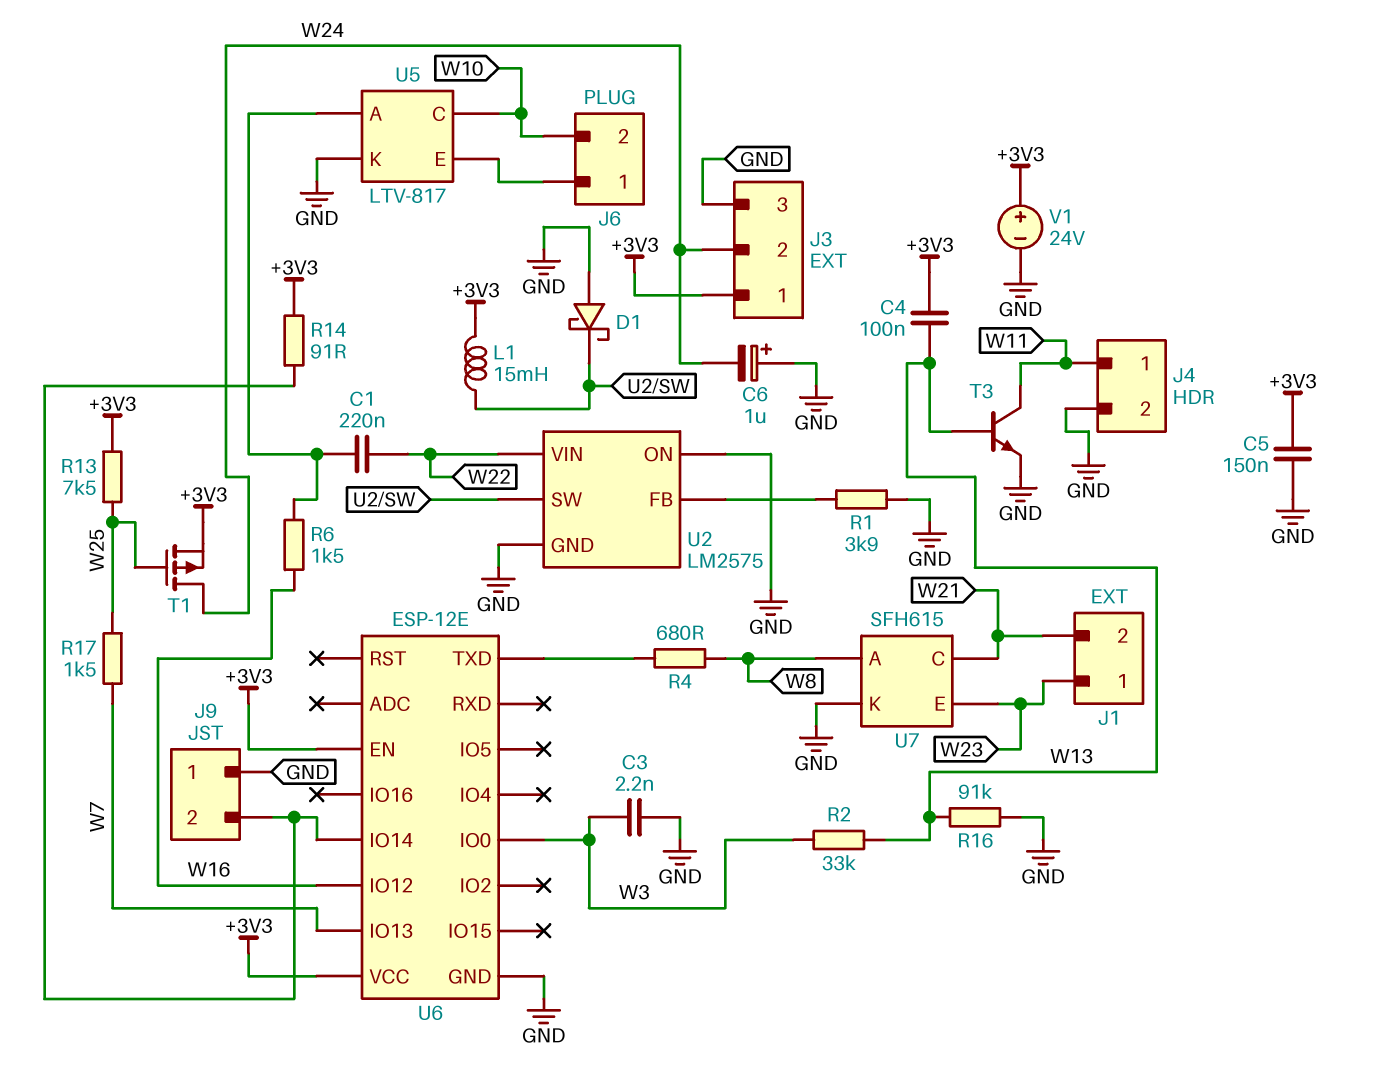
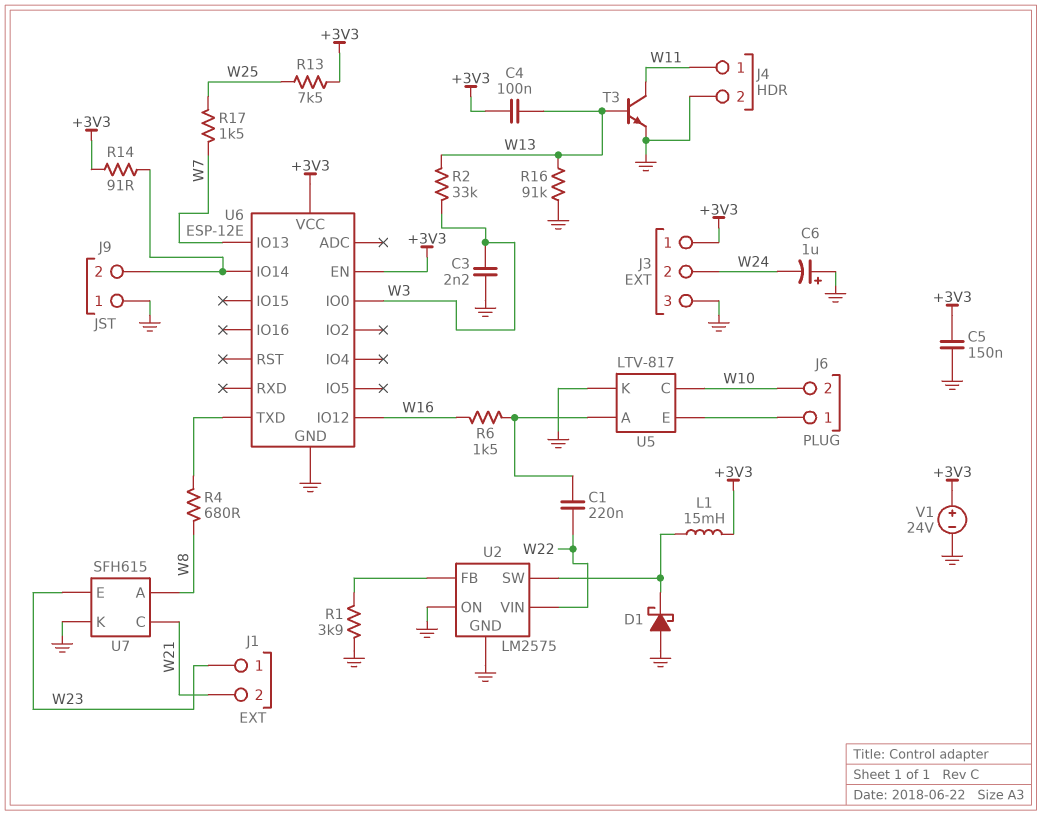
T1: PMOS (G W25, D W24, S +3V3) -> none

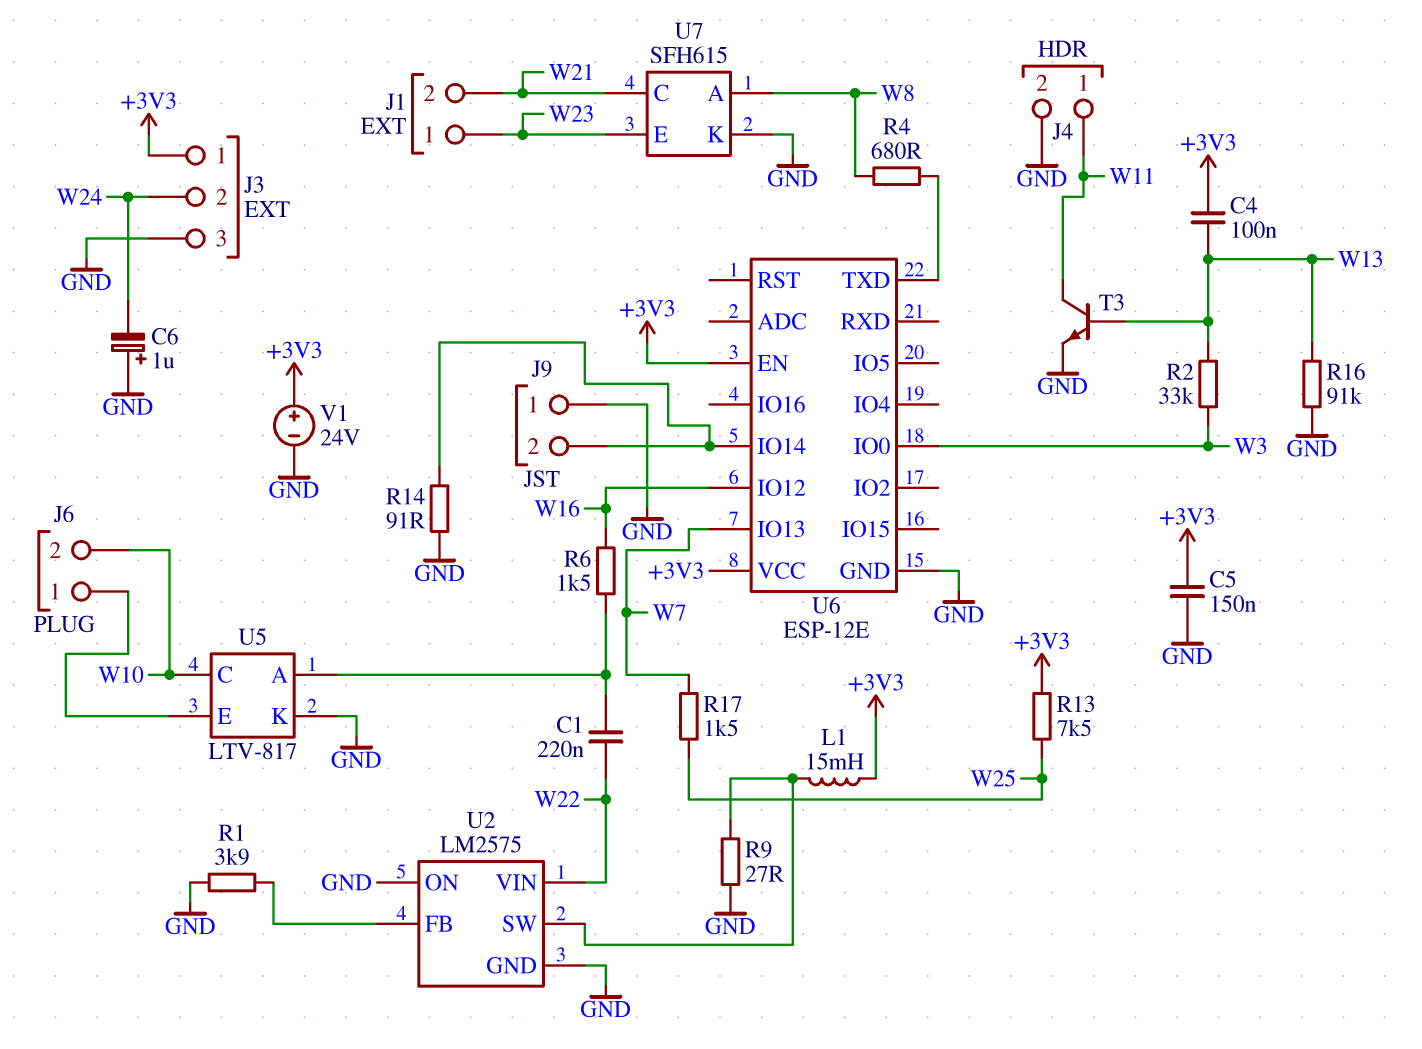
C3: 2.2nF (GND, W3) -> none
D1: schottky (A GND, K U2/SW) -> none
R9: none -> 27 (GND, U2/SW)
R14: 91 (+3V3, J9/2) -> 91 (GND, J9/2)

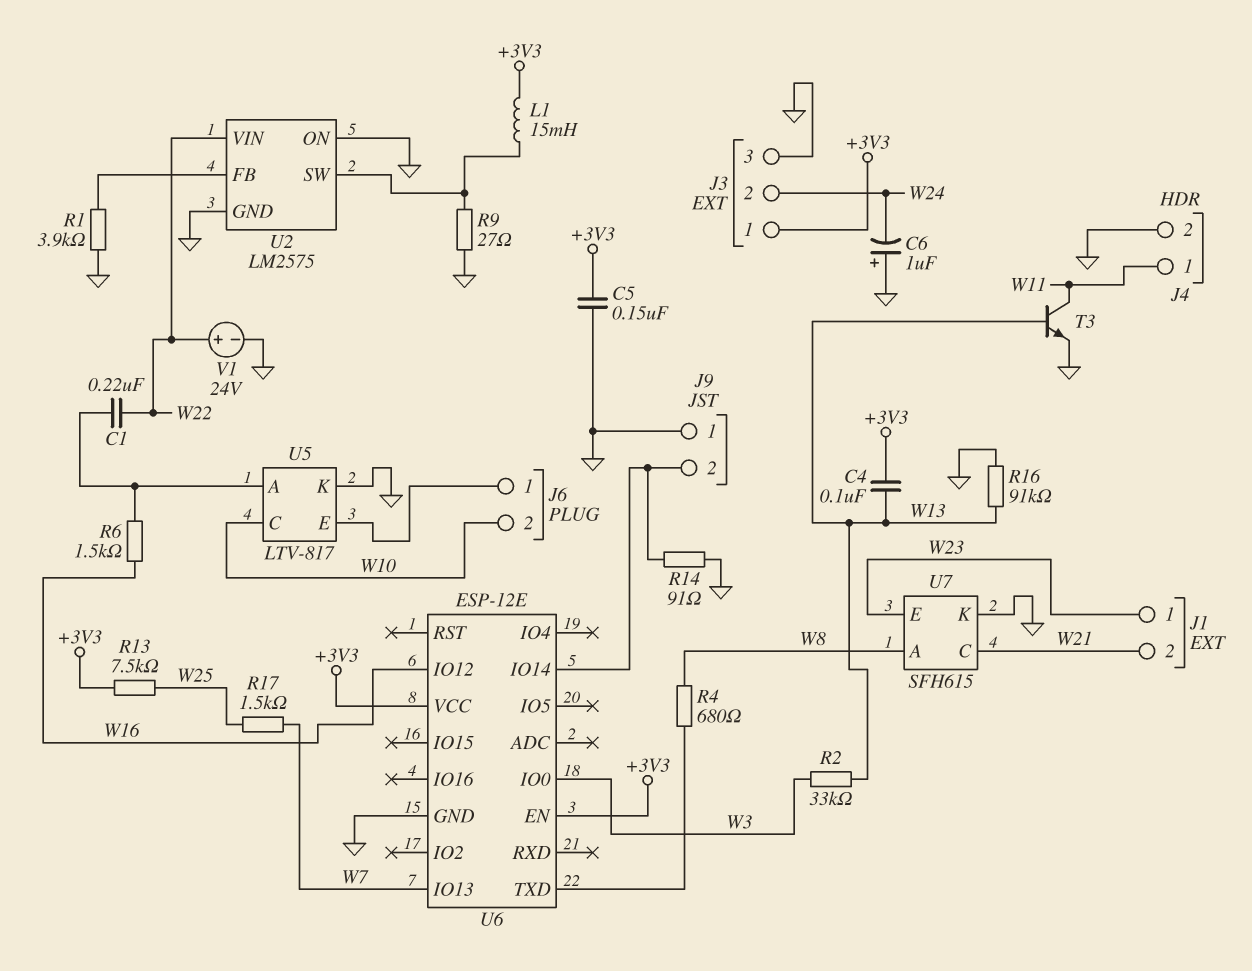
V1: 24V (plus +3V3, minus GND) -> 24V (plus W22, minus GND)

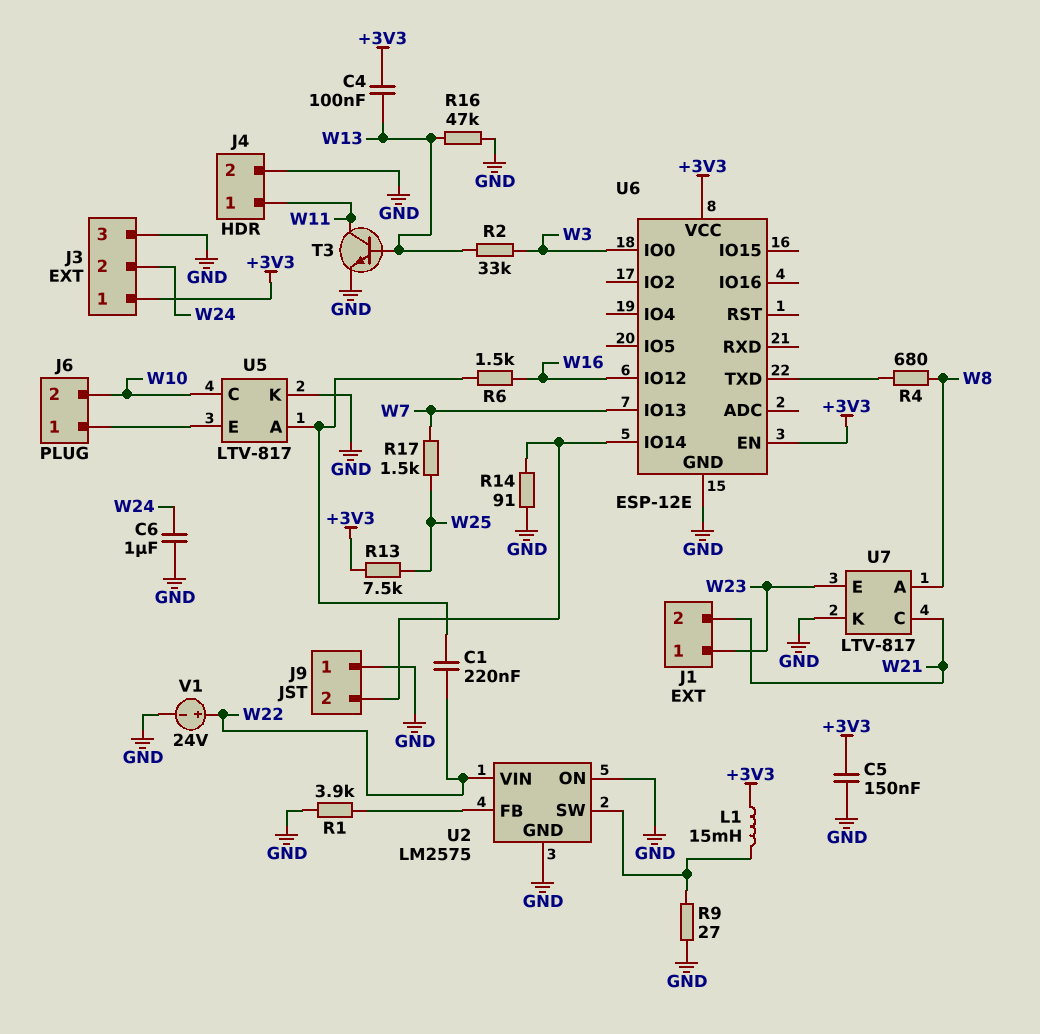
C6: 1uF (plus GND, minus W24) -> 1uF (GND, W24)
R16: 91k (GND, W13) -> 47k (GND, W13)
U7: SFH615 -> LTV-817

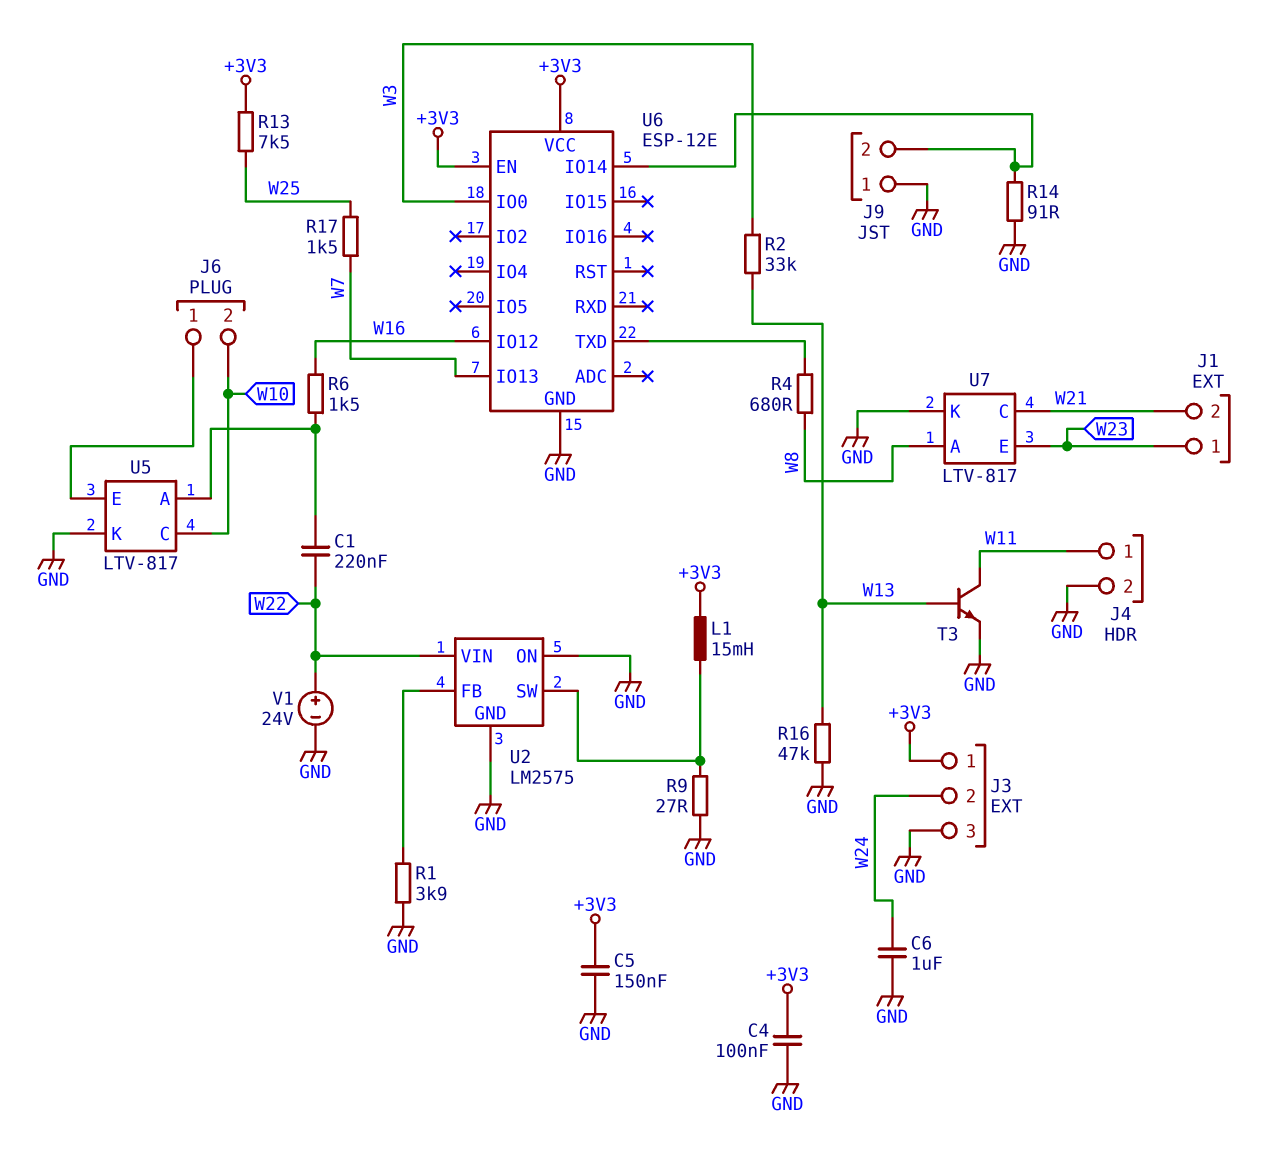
C4: 100nF (+3V3, W13) -> 100nF (+3V3, GND)

